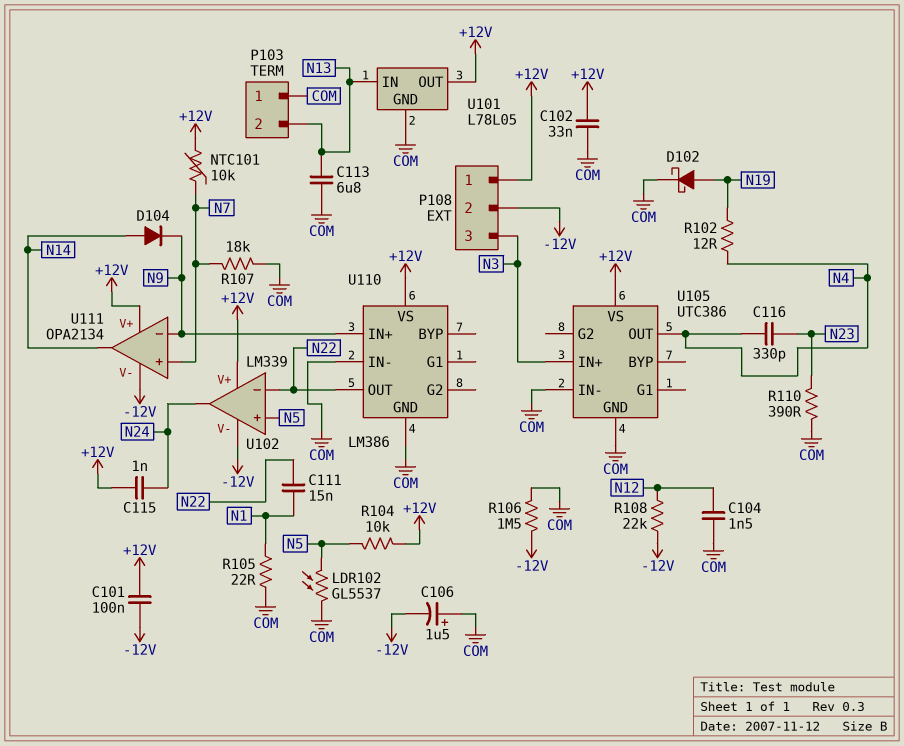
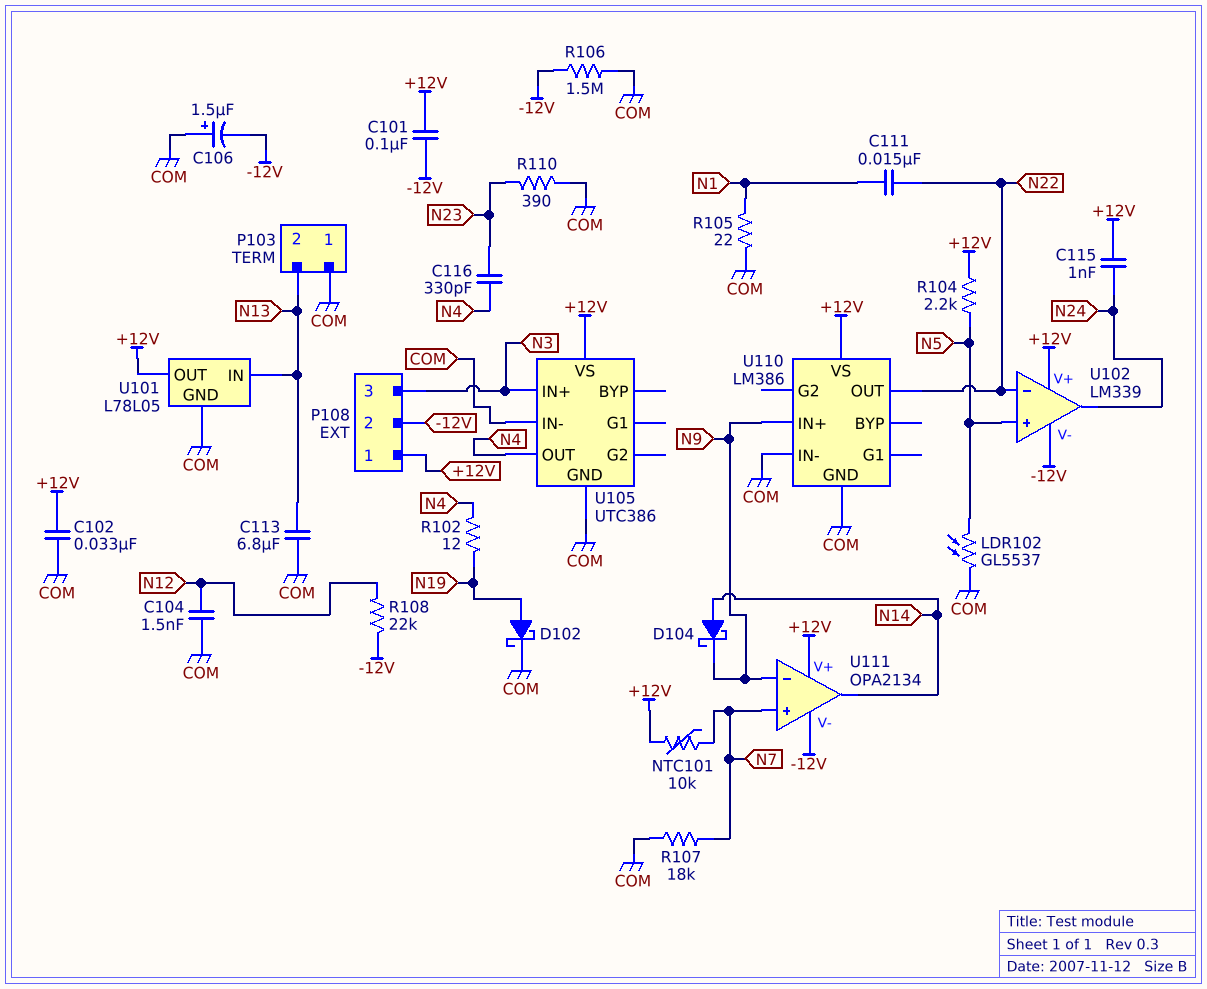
D104: diode (A N14, K N9) -> schottky (A N14, K N9)
R104: 10k (+12V, N5) -> 2.2k (+12V, N5)

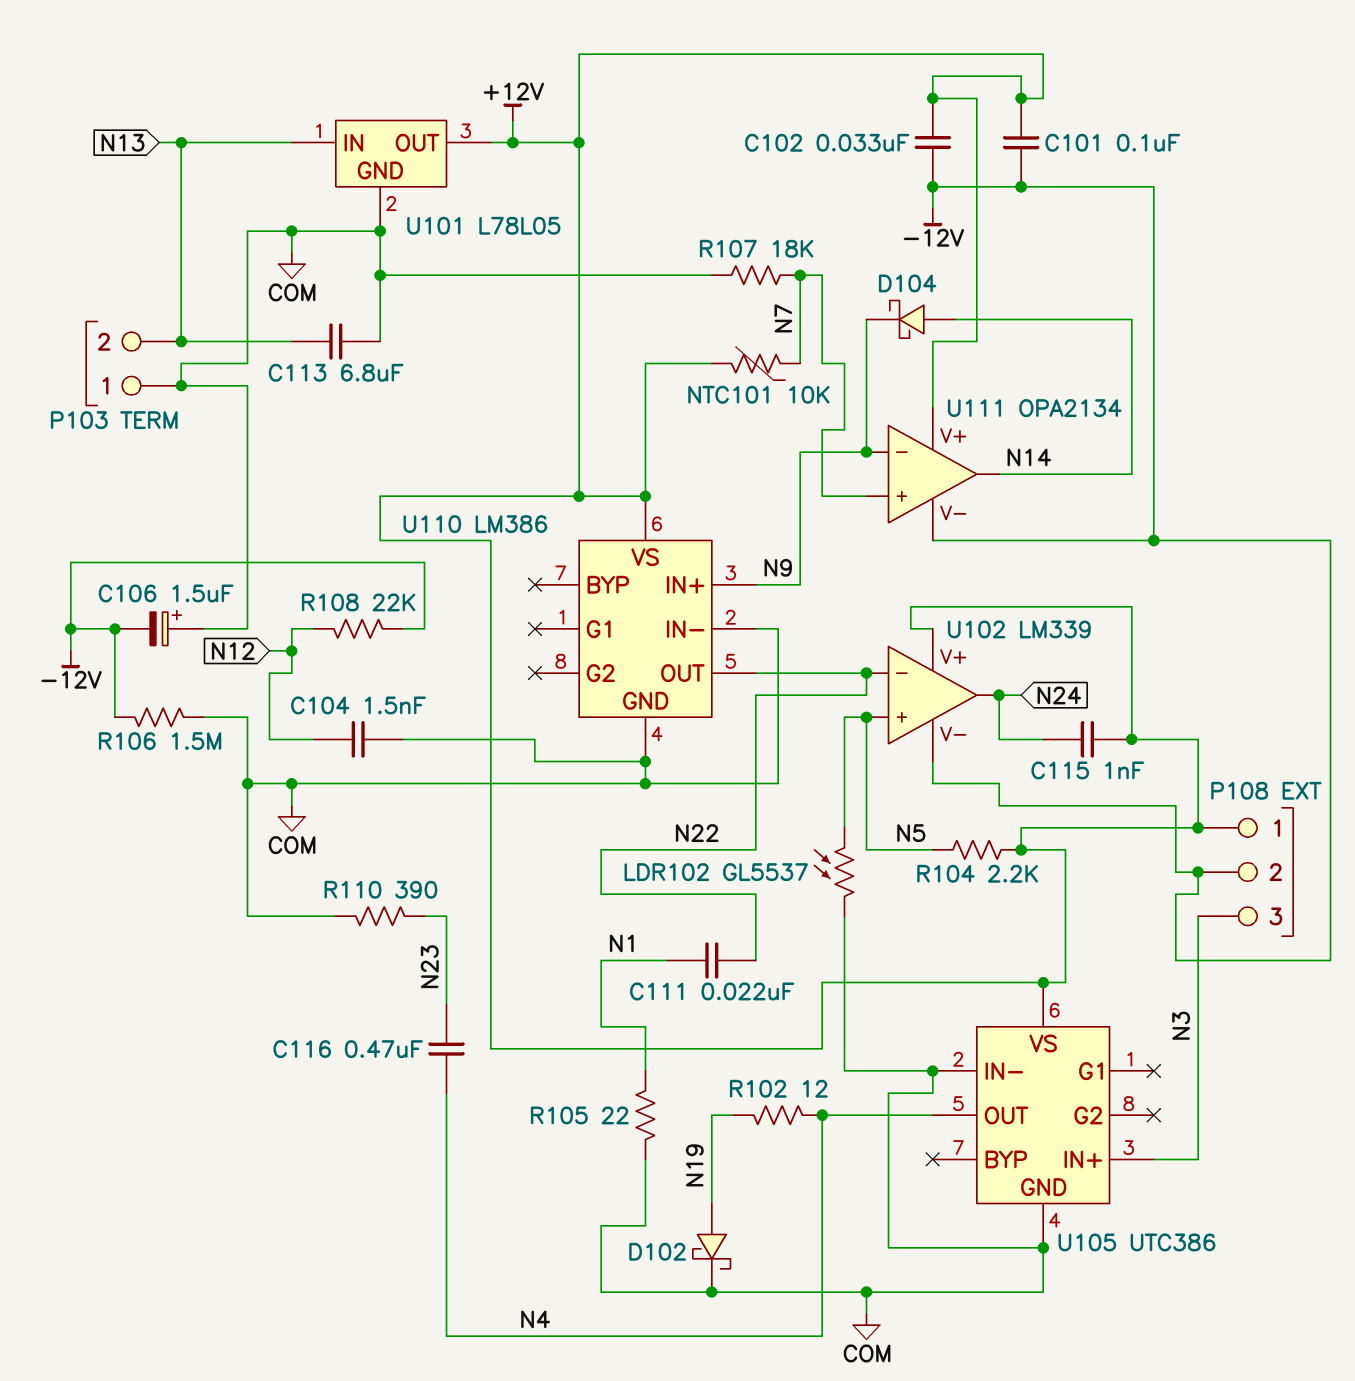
C102: 33nF (+12V, COM) -> 33nF (+12V, -12V)
C111: 15nF (N1, N22) -> 22nF (N1, N22)
C116: 330pF (N4, N23) -> 470nF (N4, N23)

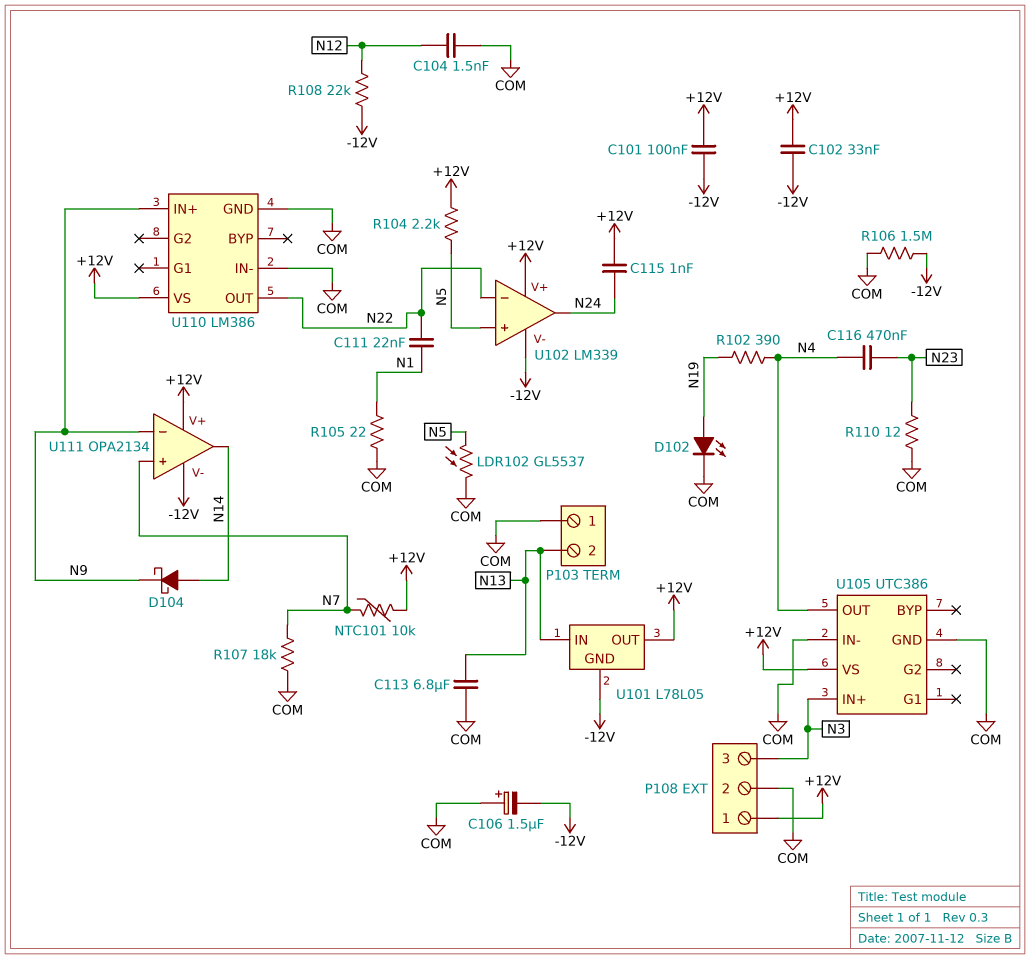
D102: schottky (A N19, K COM) -> LED (A N19, K COM)
P108 pin 2: -12V -> COM
R102: 12 (N4, N19) -> 390 (N4, N19)
R110: 390 (COM, N23) -> 12 (COM, N23)
U101 pin GND: COM -> -12V

